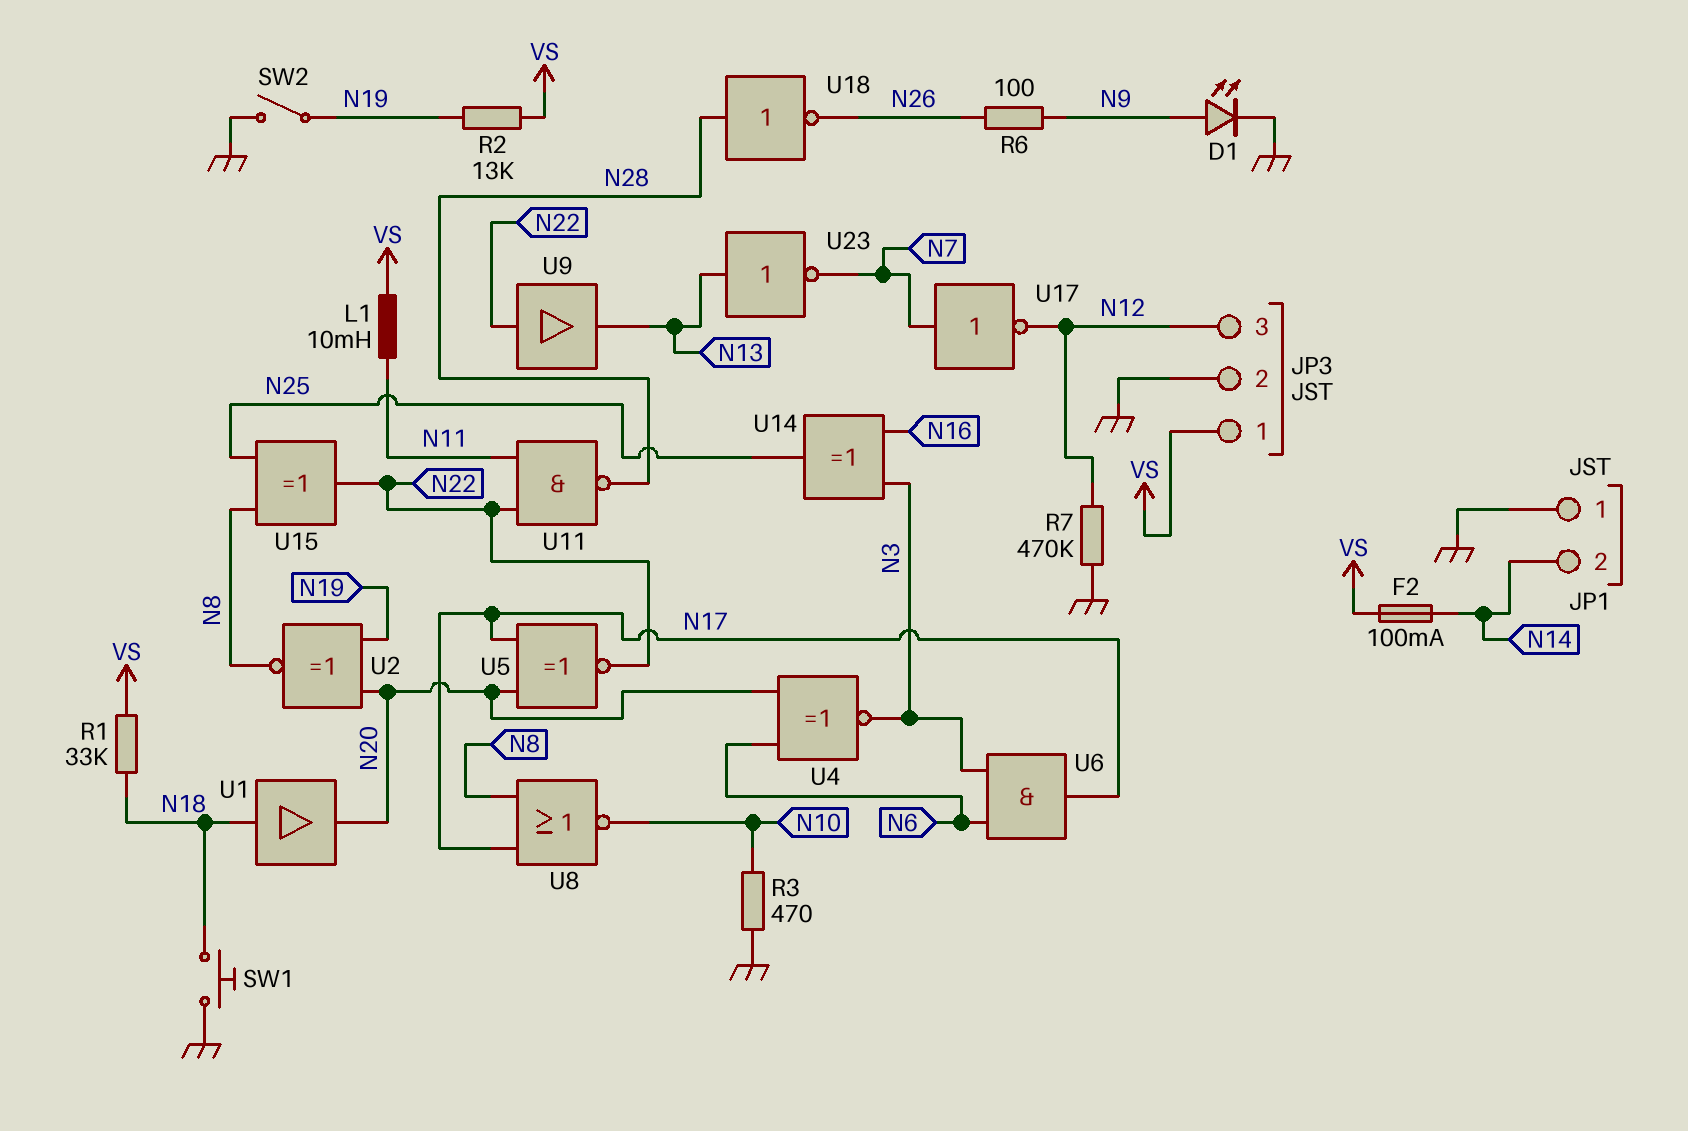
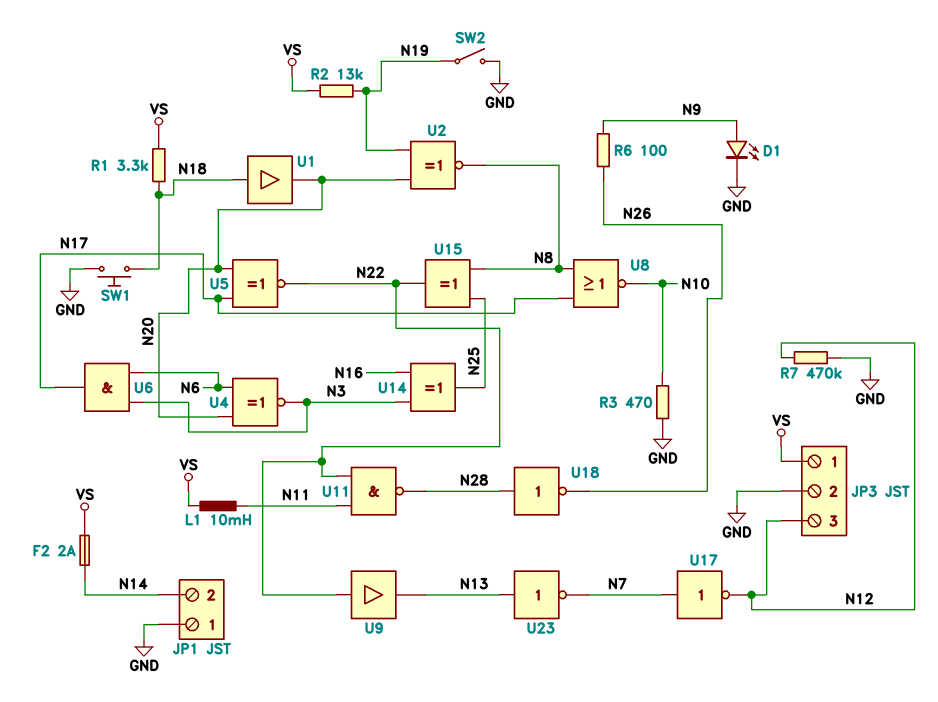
F2: 100mA (N14, VS) -> 2A (N14, VS)
R1: 33k (N18, VS) -> 3.3k (N18, VS)

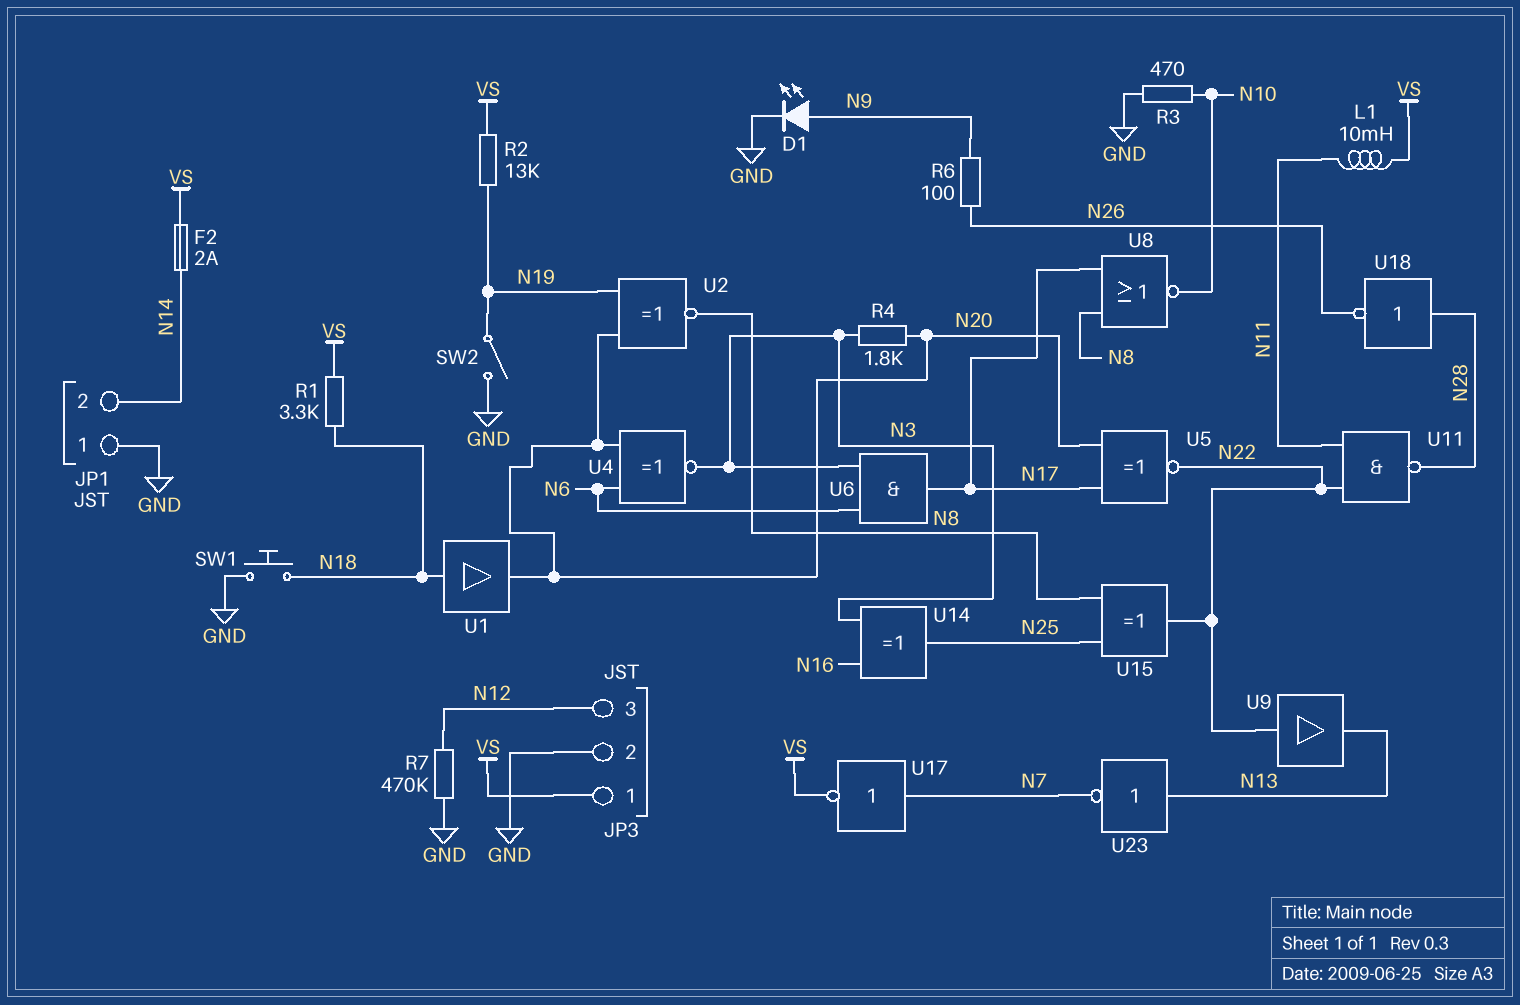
R4: none -> 1.8k (N3, N20)
U17: NOT (in N7, out N12) -> NOT (in N7, out VS)

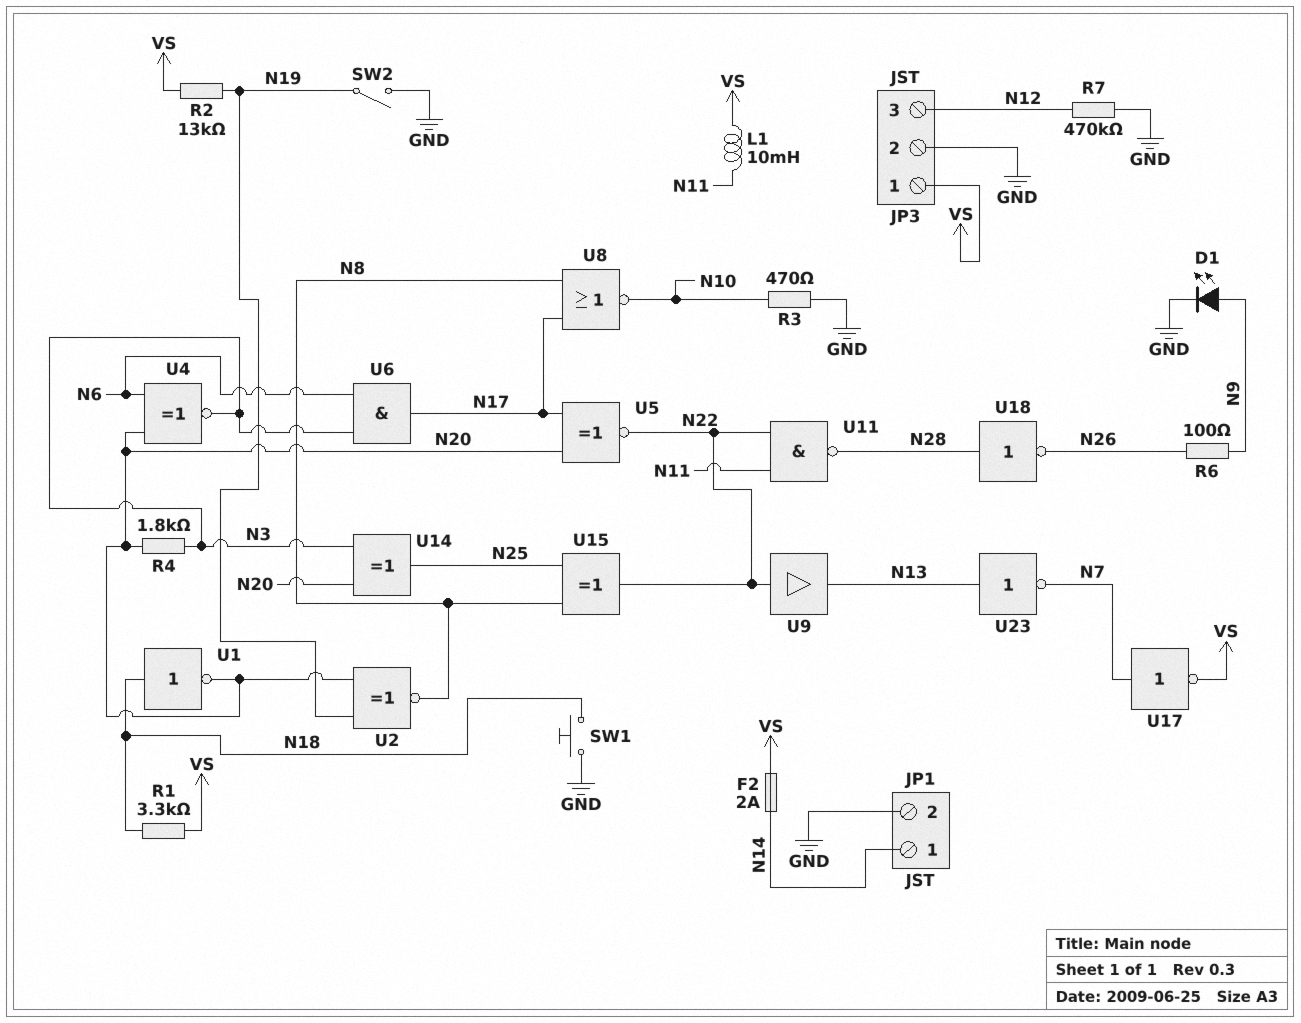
JP1 pin 1: GND -> N14
JP1 pin 2: N14 -> GND
U1: buffer (in N18, out N20) -> NOT (in N18, out N20)
U14: XOR (in N3, in N16, out N25) -> XOR (in N3, in N20, out N25)

